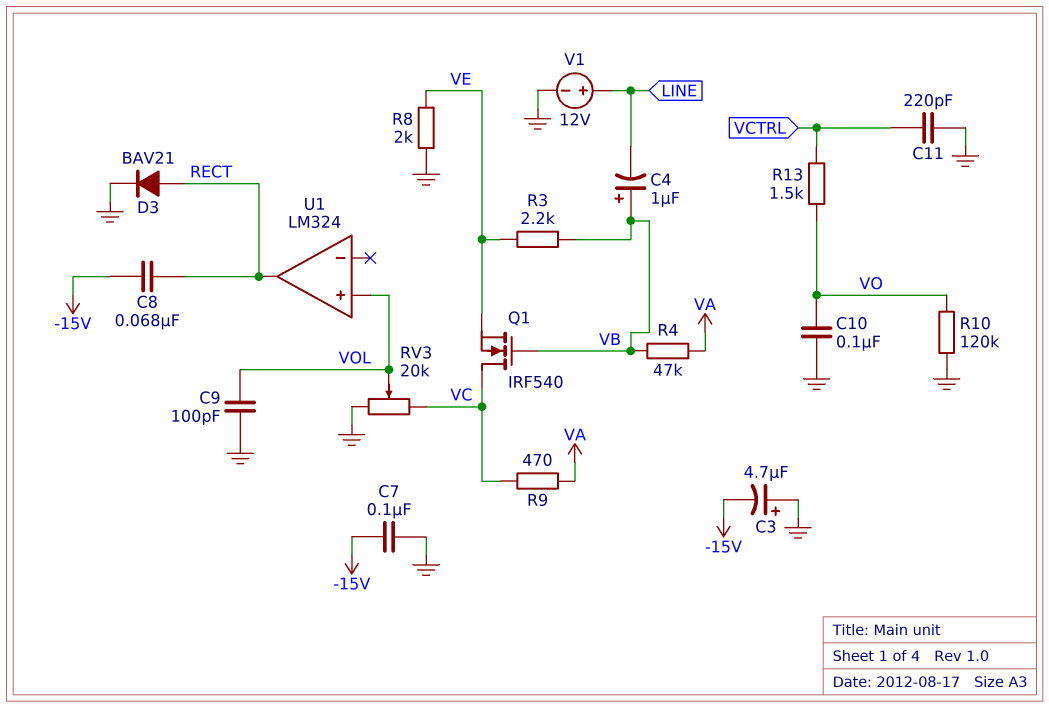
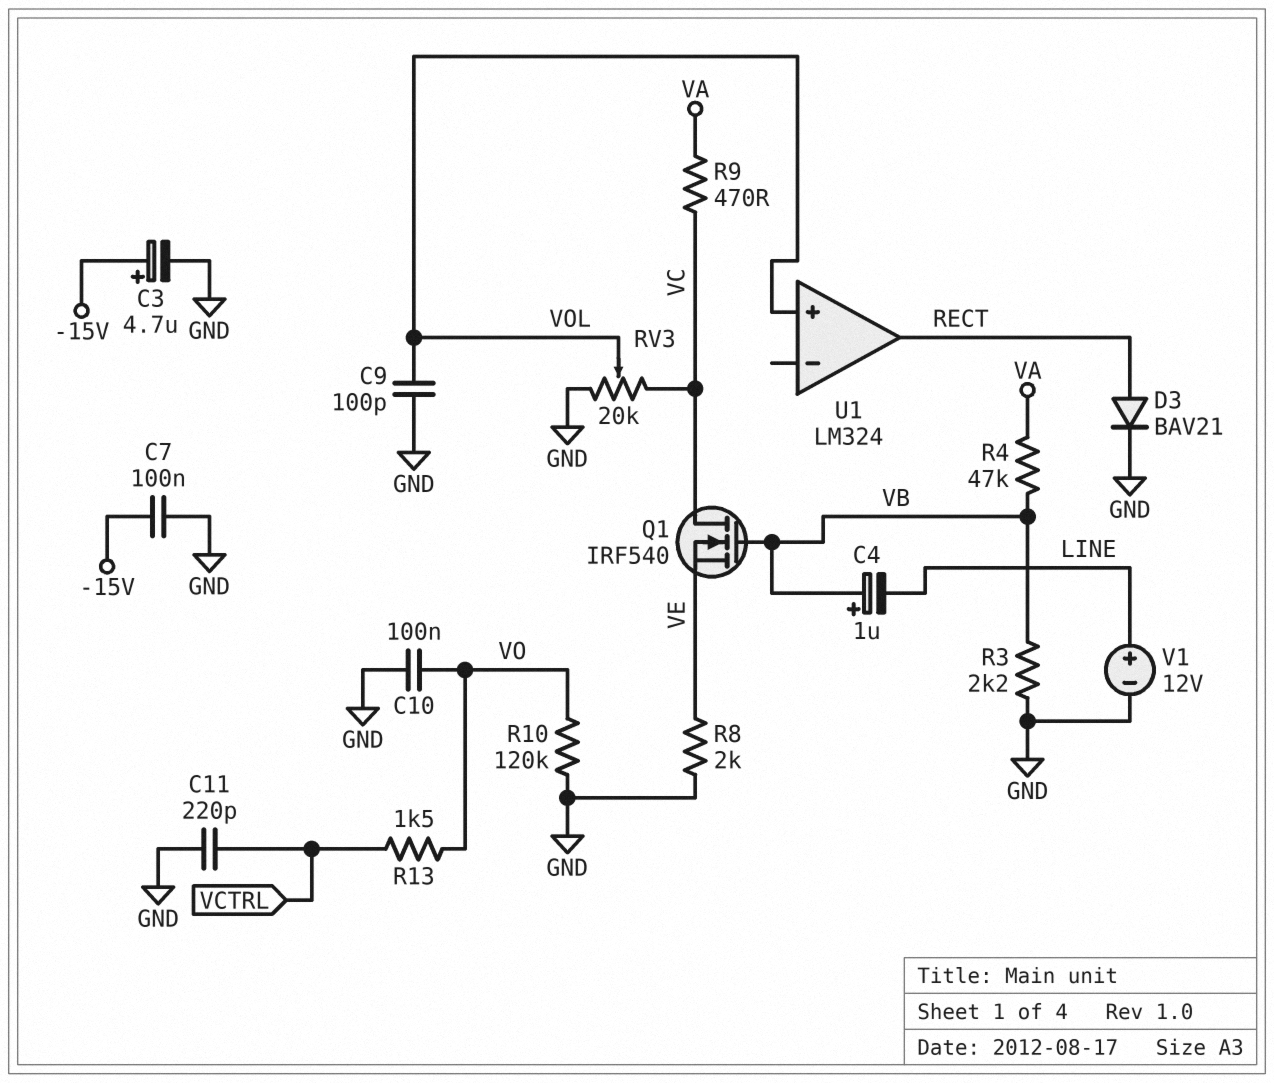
C3: 4.7uF (plus GND, minus -15V) -> 4.7uF (plus -15V, minus GND)
C8: 68nF (-15V, RECT) -> none
R3: 2.2k (VB, VE) -> 2.2k (GND, VB)

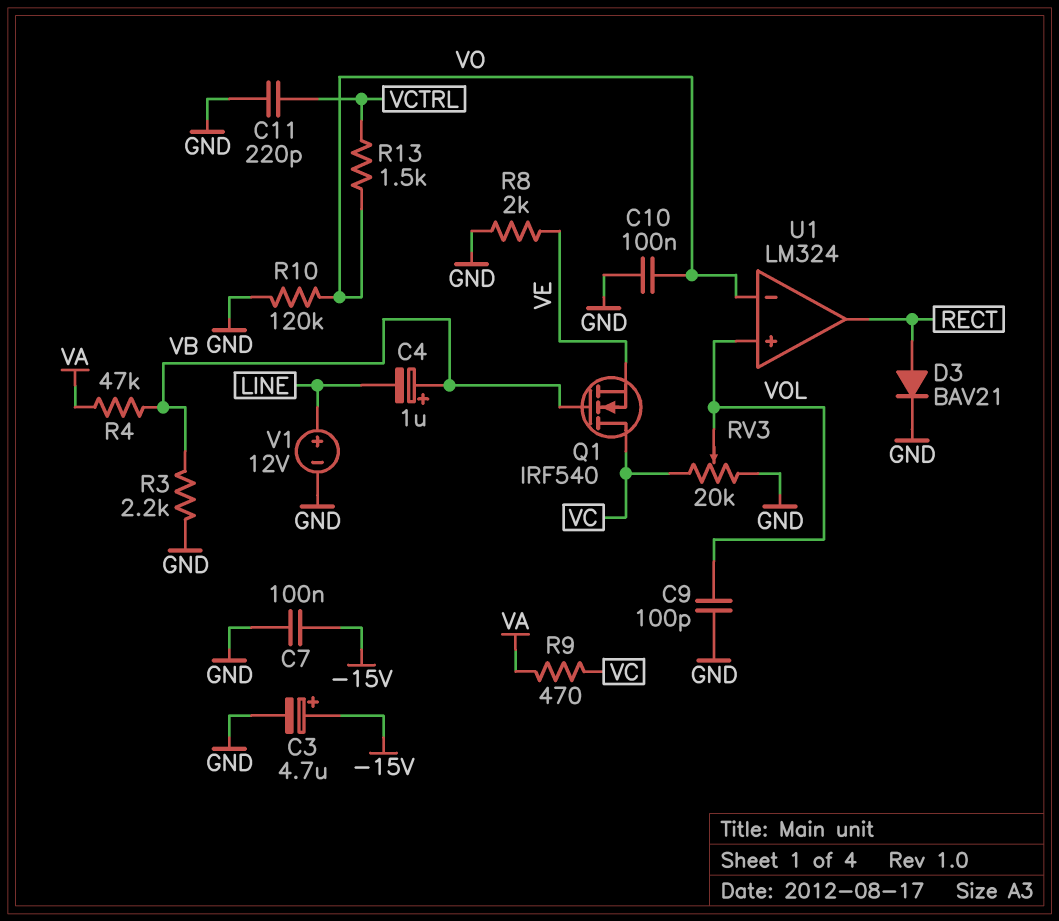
U1 pin in-: none -> VO

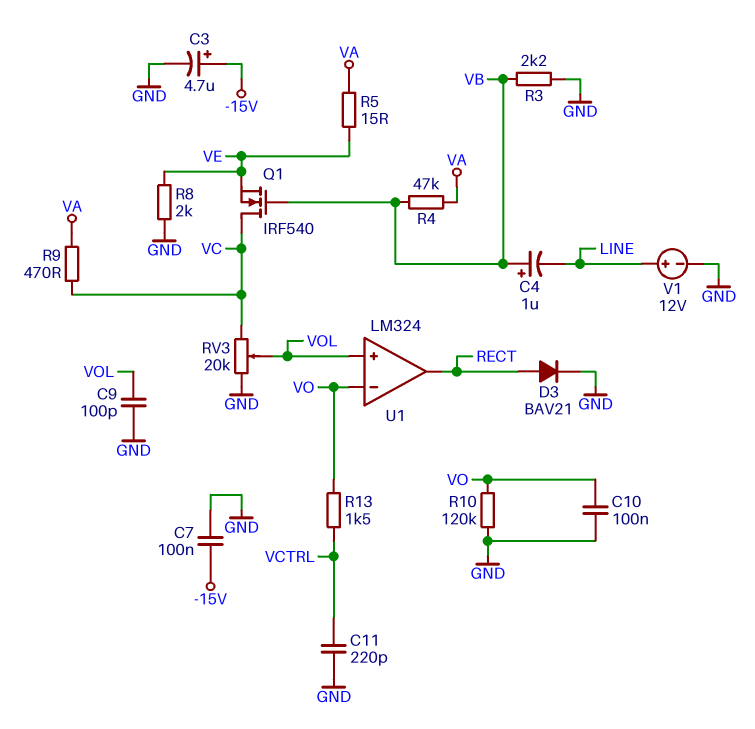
R5: none -> 15 (VA, VE)

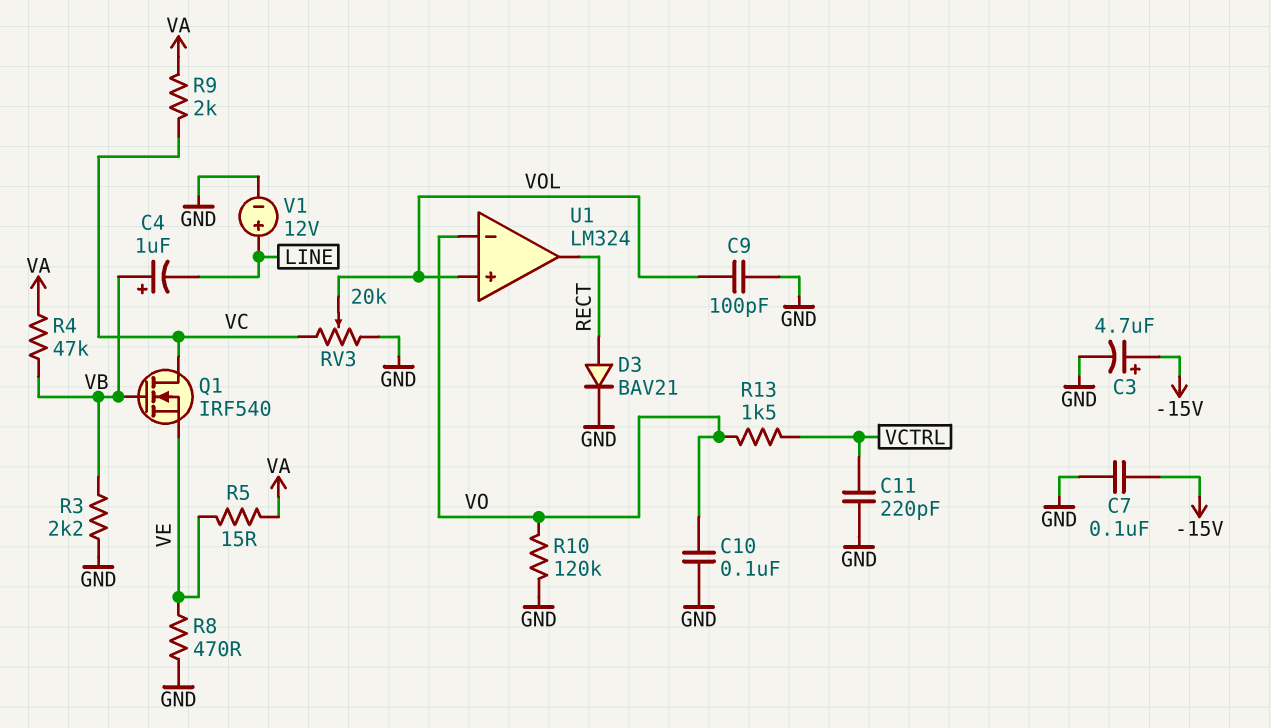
R8: 2k (GND, VE) -> 470 (GND, VE)
R9: 470 (VA, VC) -> 2k (VA, VC)

